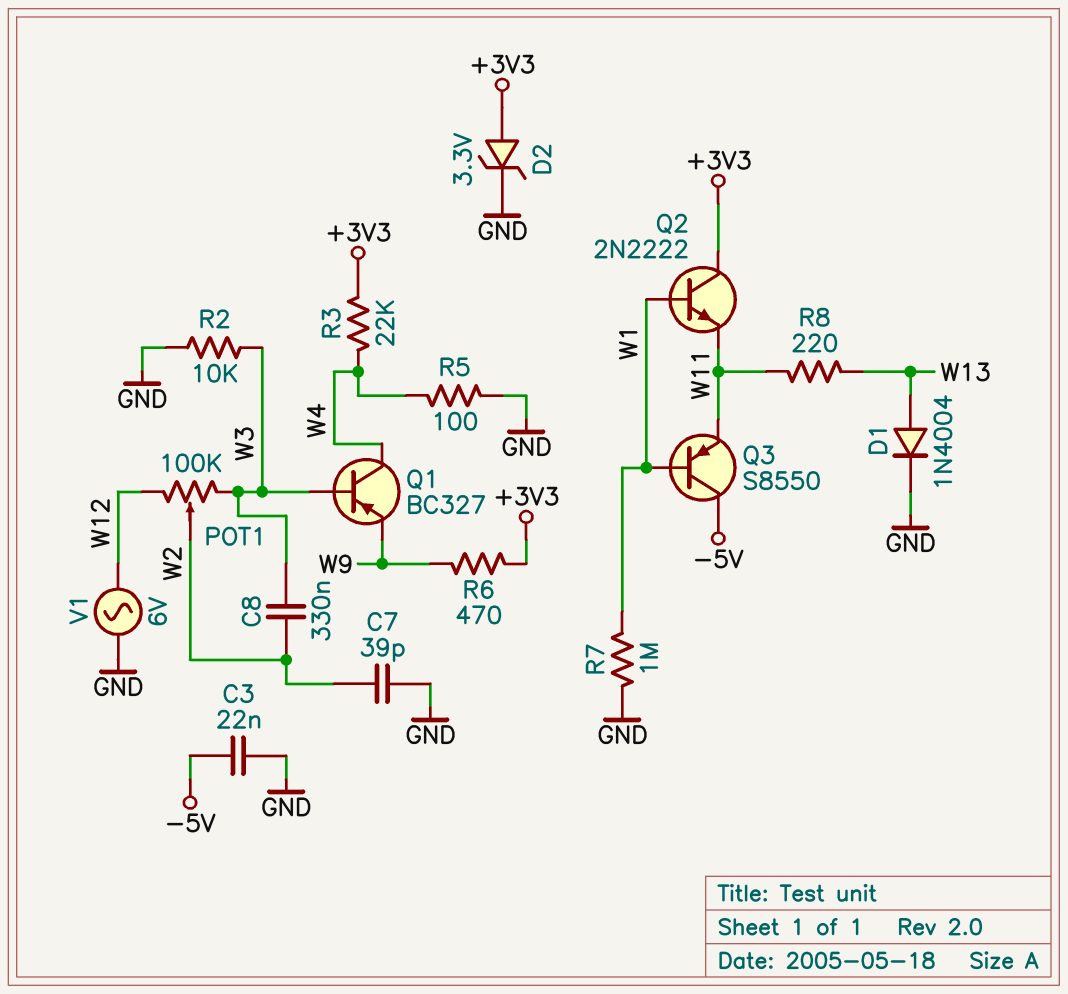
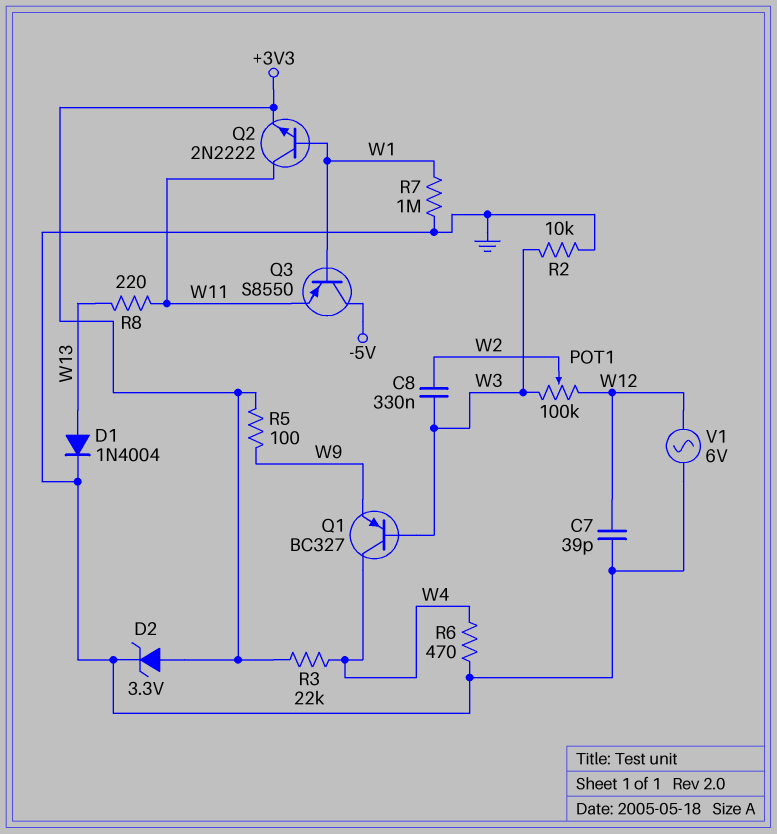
C3: 22nF (-5V, GND) -> none
C7: 39pF (GND, W2) -> 39pF (GND, W12)
Q2: NPN 2N2222 (B W1, C +3V3, E W11) -> NPN 2N2222 (B W1, C W11, E +3V3)
R5: 100 (GND, W4) -> 100 (+3V3, W9)
R6: 470 (+3V3, W9) -> 470 (GND, W4)

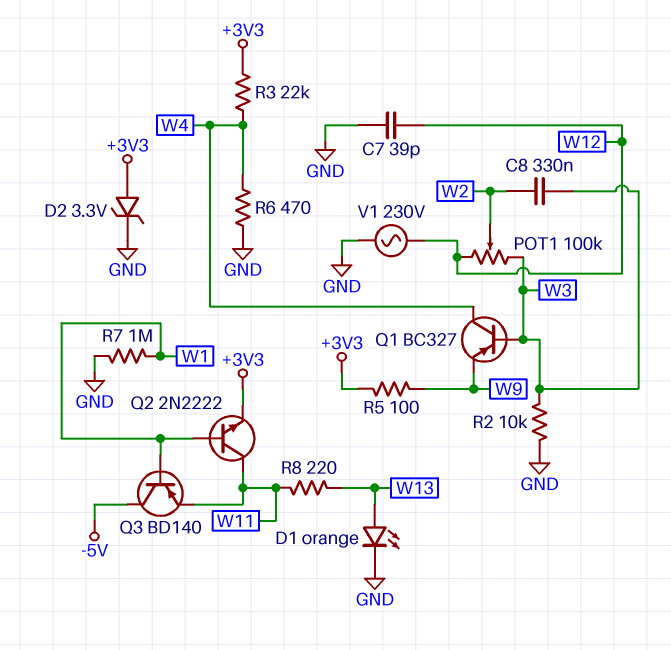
D1: diode 1N4004 (A W13, K GND) -> LED orange (A W13, K GND)
Q3: PNP S8550 (B W1, C -5V, E W11) -> PNP BD140 (B W1, C -5V, E W11)
V1: AC 6V (GND, W12) -> AC 230V (GND, W12)

